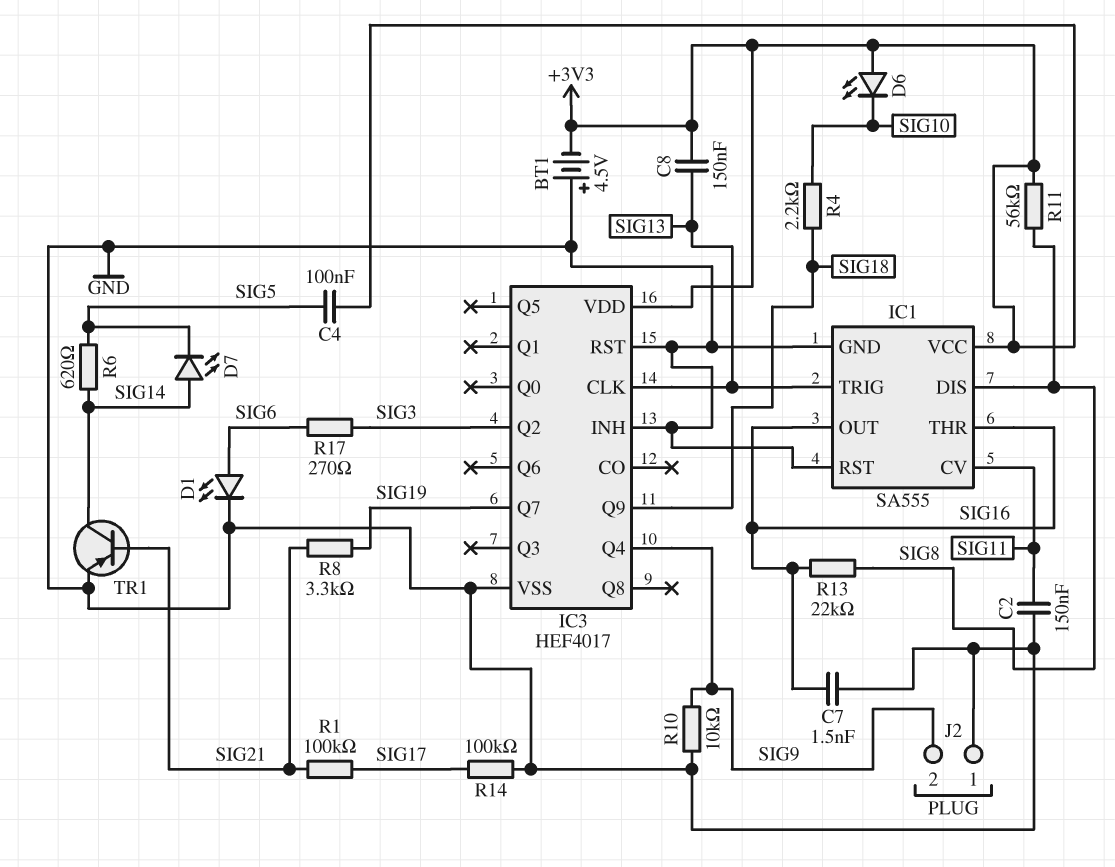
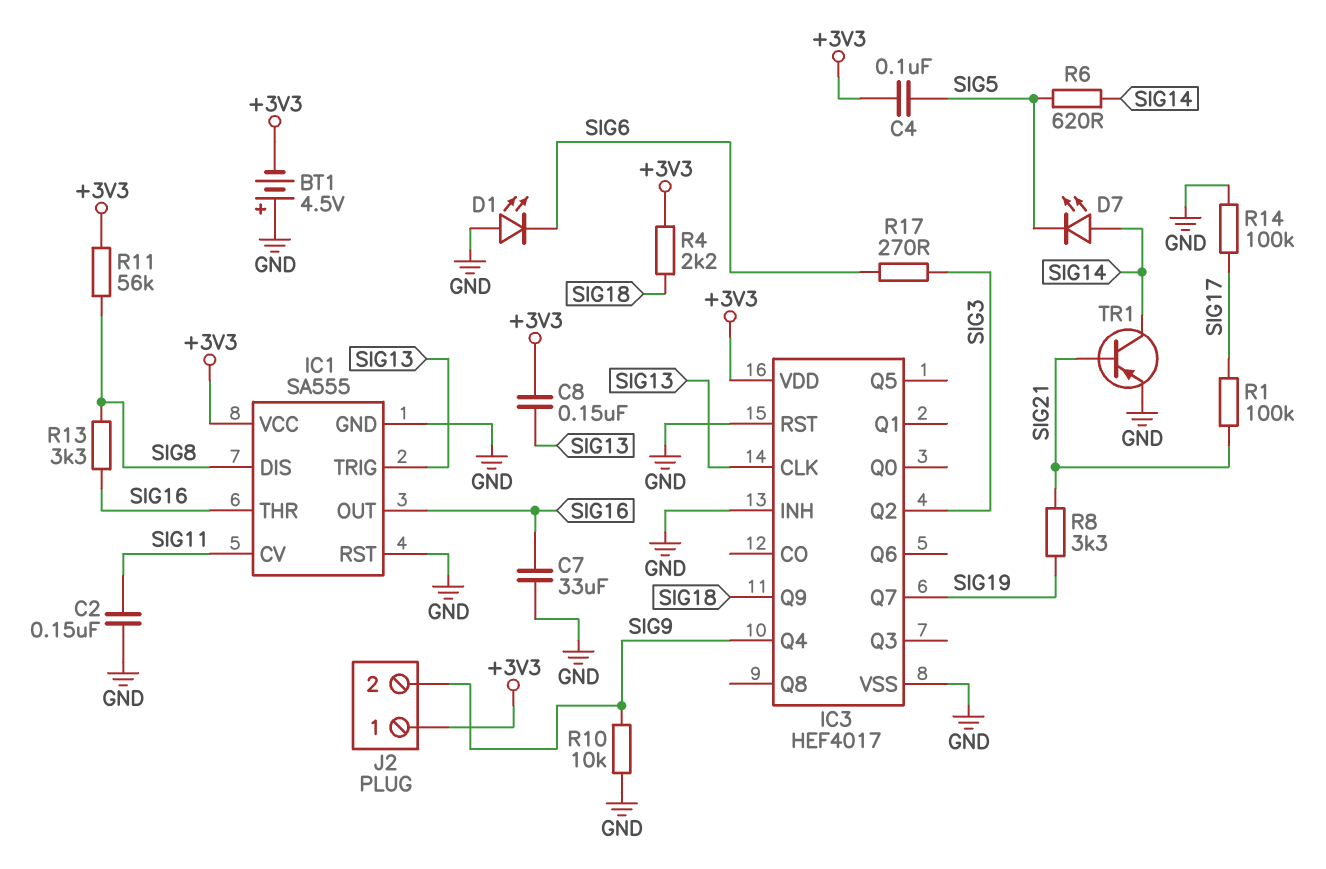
C7: 1.5nF (GND, SIG16) -> 33uF (GND, SIG16)
D1: LED (A SIG6, K GND) -> LED (A GND, K SIG6)
D6: LED (A +3V3, K SIG10) -> none
J2 pin 1: GND -> +3V3
R4: 2.2k (SIG10, SIG18) -> 2.2k (+3V3, SIG18)
R13: 22k (SIG8, SIG16) -> 3.3k (SIG8, SIG16)

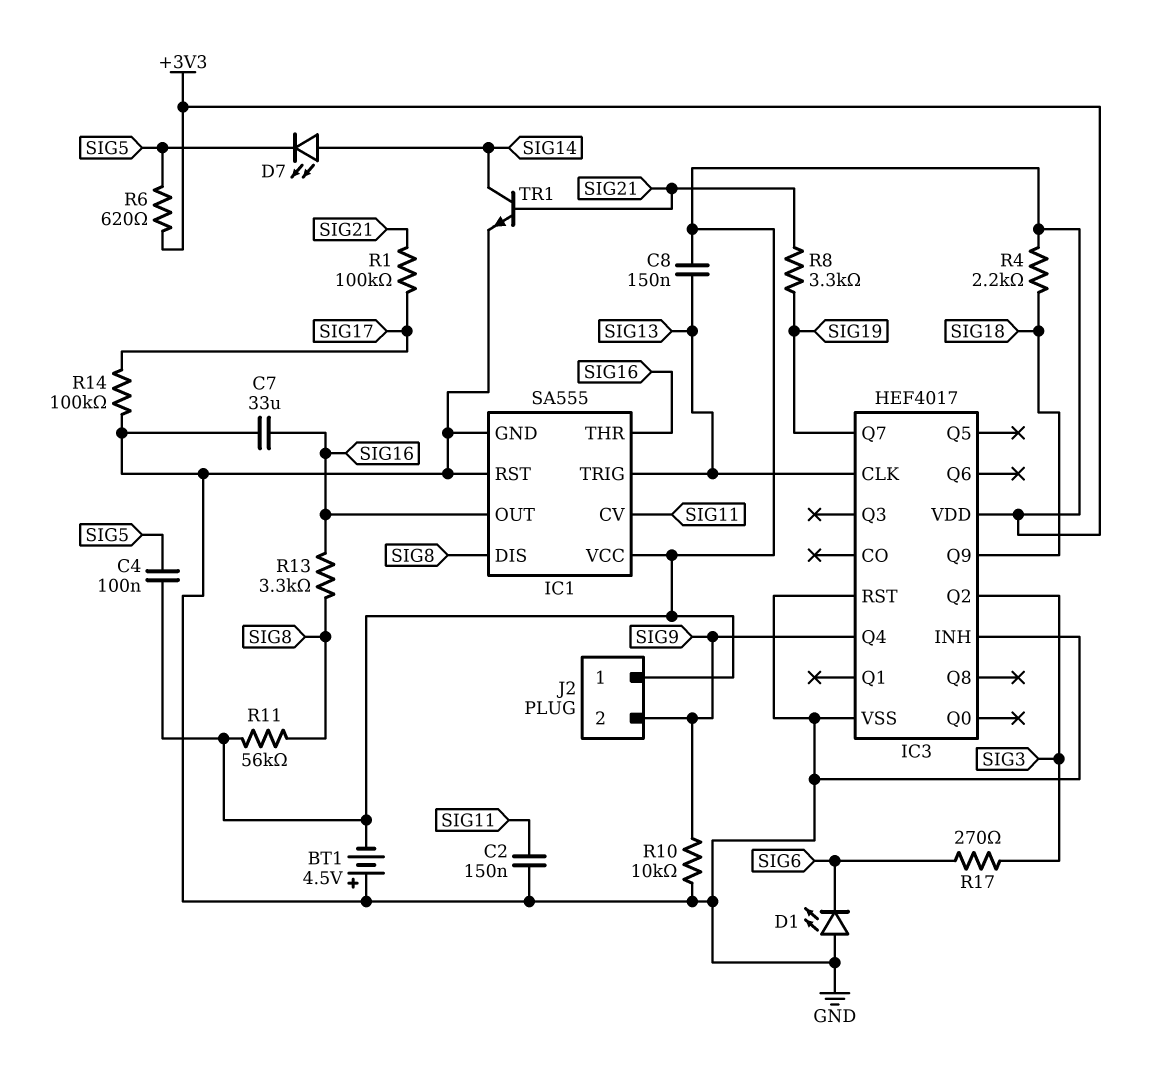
R6: 620 (SIG5, SIG14) -> 620 (+3V3, SIG5)
TR1: PNP (B SIG21, C SIG14, E GND) -> NPN (B SIG21, C SIG14, E GND)

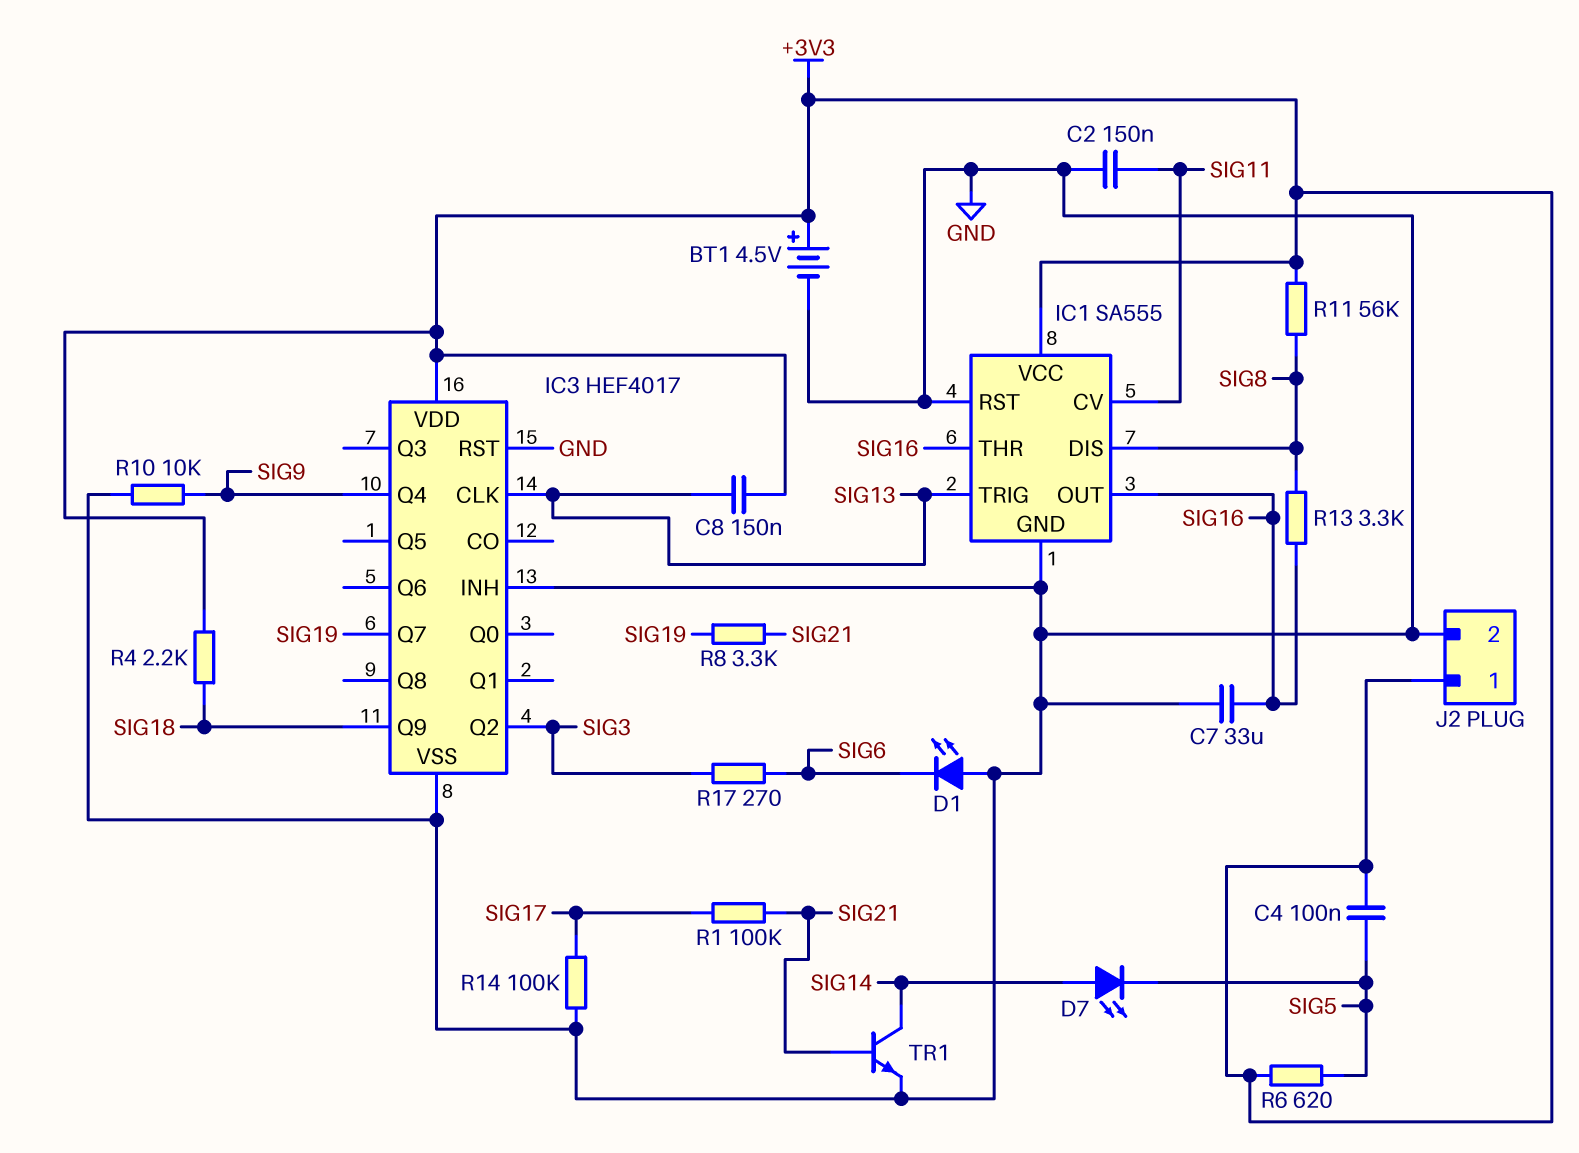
BT1: 4.5V (plus GND, minus +3V3) -> 4.5V (plus +3V3, minus GND)
J2 pin 2: SIG9 -> GND

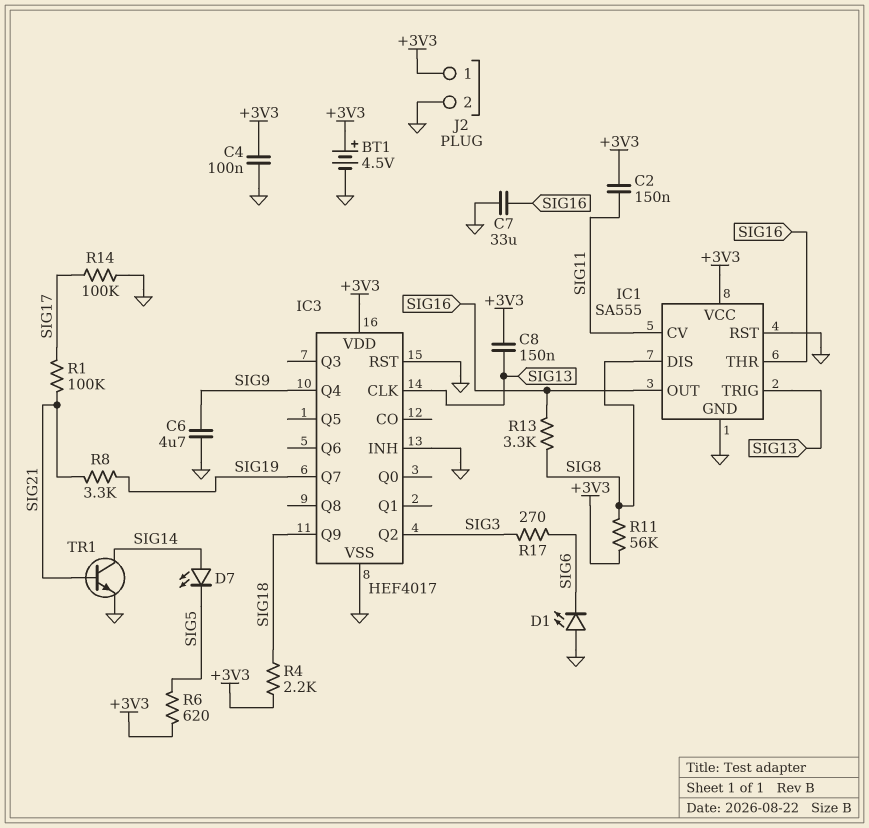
C2: 150nF (GND, SIG11) -> 150nF (+3V3, SIG11)
C4: 100nF (+3V3, SIG5) -> 100nF (+3V3, GND)
C6: none -> 4.7uF (GND, SIG9)
R10: 10k (GND, SIG9) -> none

